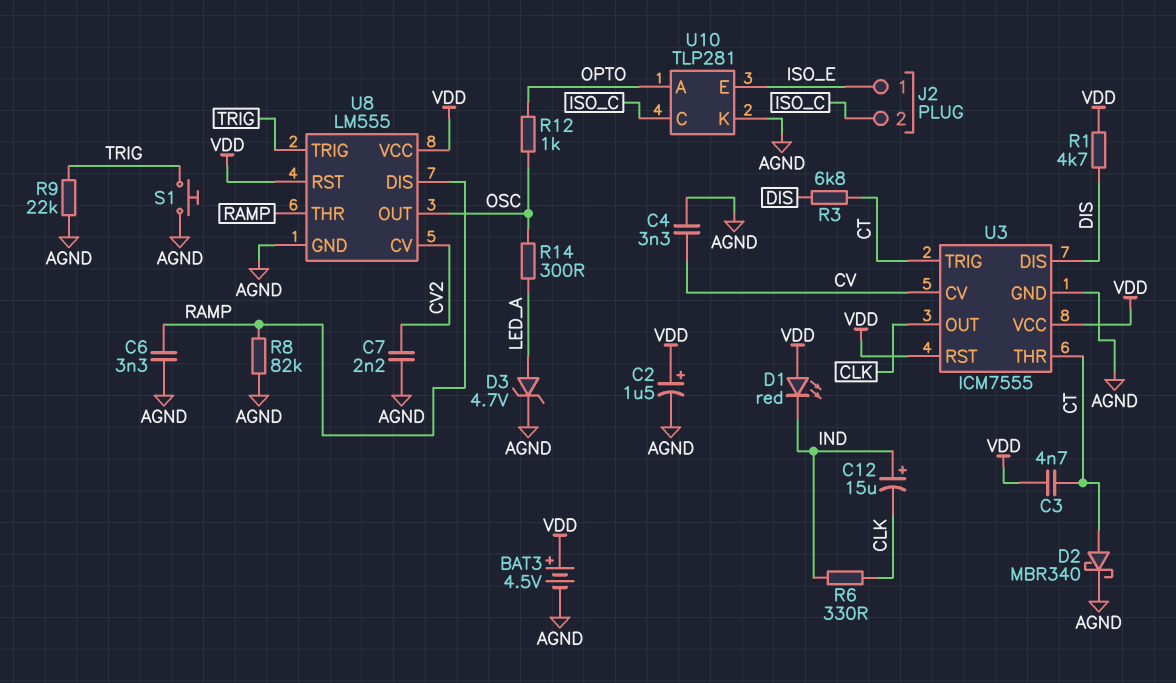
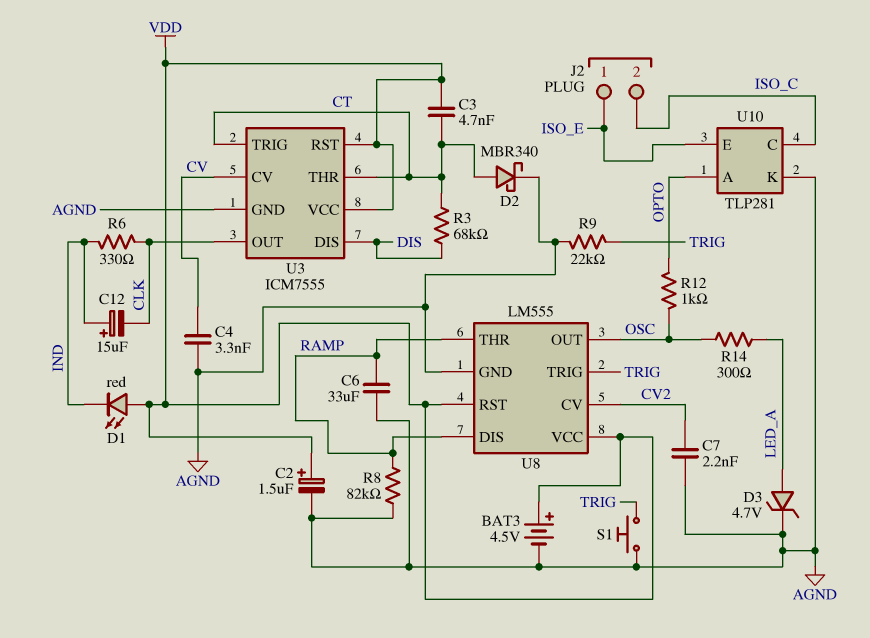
C6: 3.3nF (AGND, RAMP) -> 33uF (AGND, RAMP)
R1: 4.7k (DIS, VDD) -> none
R3: 6.8k (CT, DIS) -> 68k (CT, DIS)

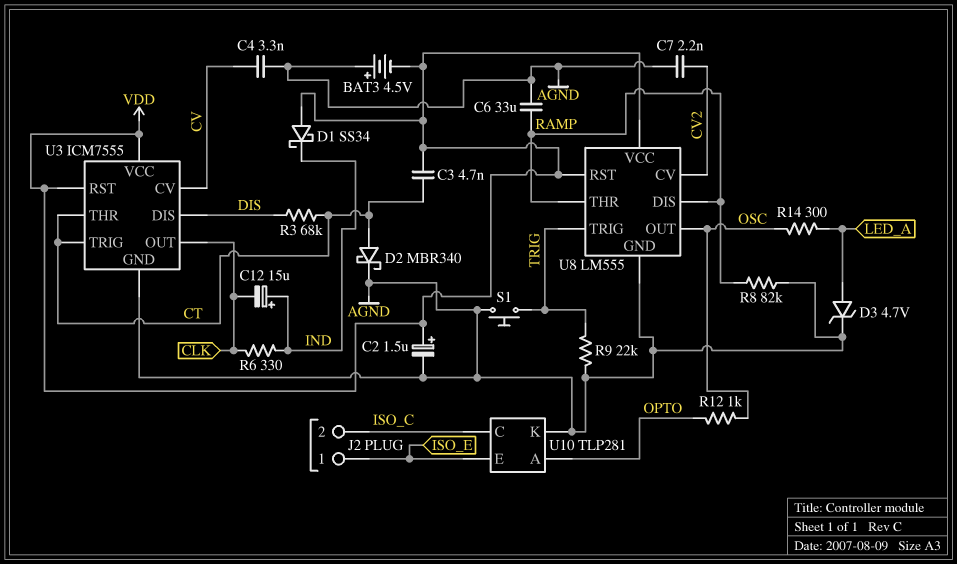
BAT3: 4.5V (plus VDD, minus AGND) -> 4.5V (plus AGND, minus VDD)
D1: LED red (A VDD, K IND) -> schottky SS34 (A VDD, K IND)

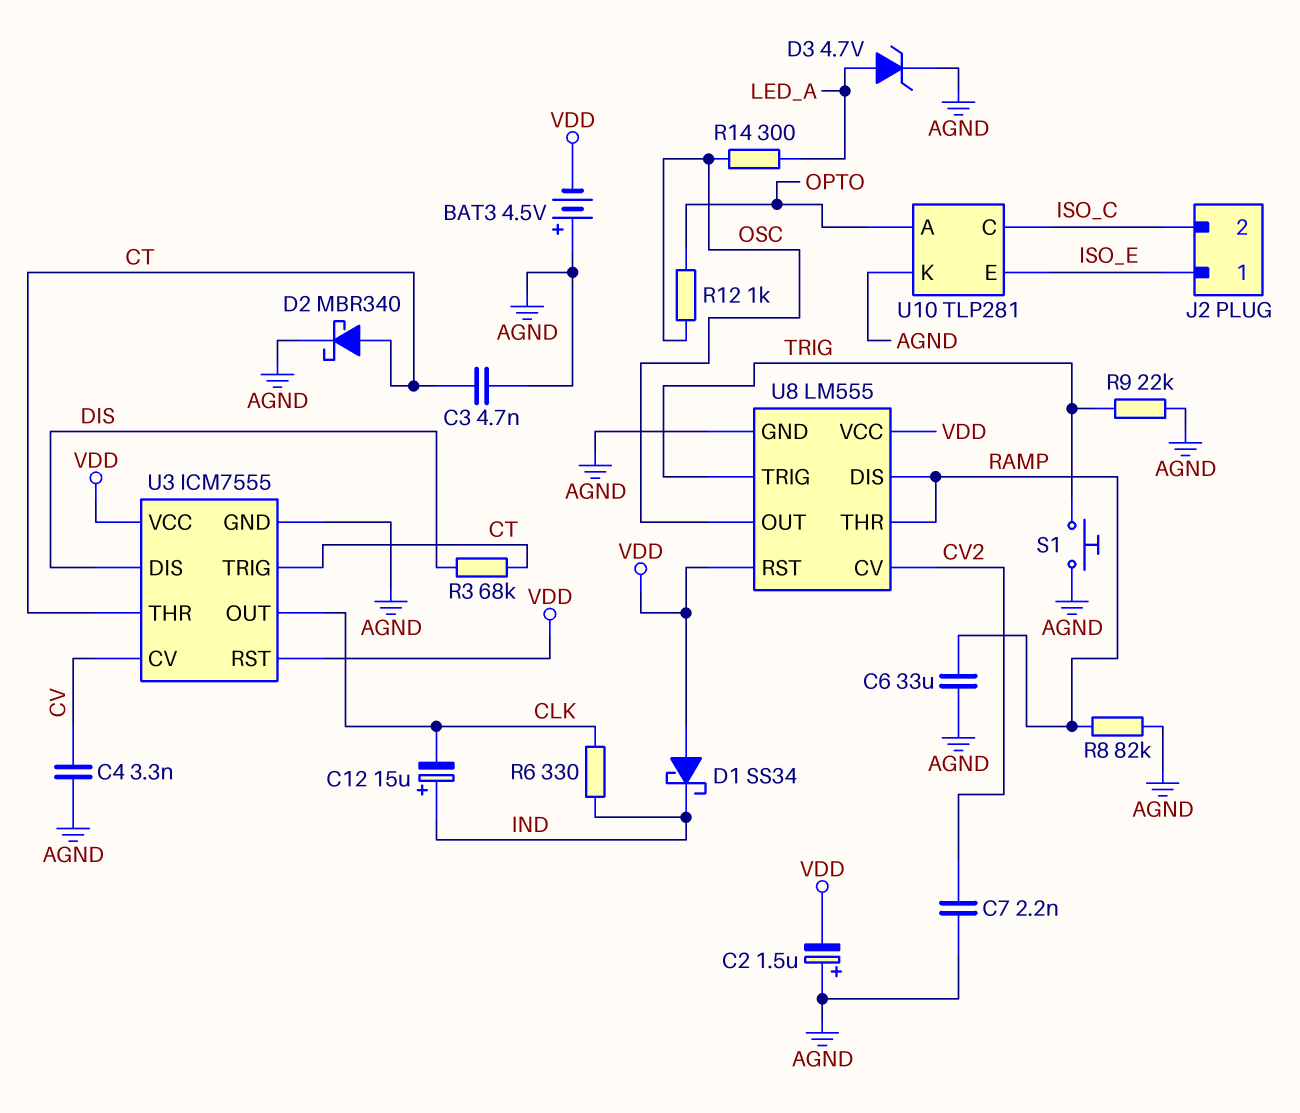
C2: 1.5uF (plus VDD, minus AGND) -> 1.5uF (plus AGND, minus VDD)
C3: 4.7nF (CT, VDD) -> 4.7nF (AGND, CT)

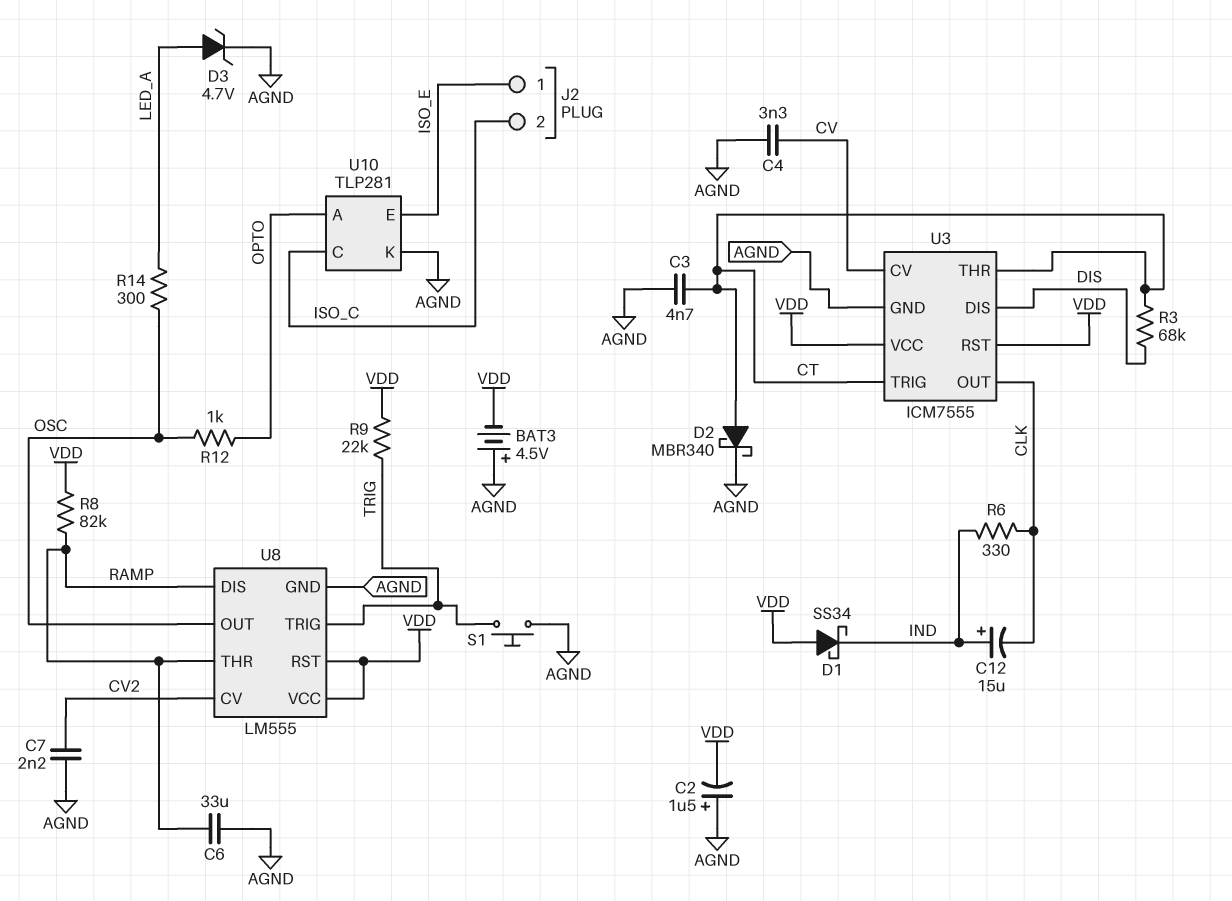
R8: 82k (AGND, RAMP) -> 82k (RAMP, VDD)
R9: 22k (AGND, TRIG) -> 22k (TRIG, VDD)

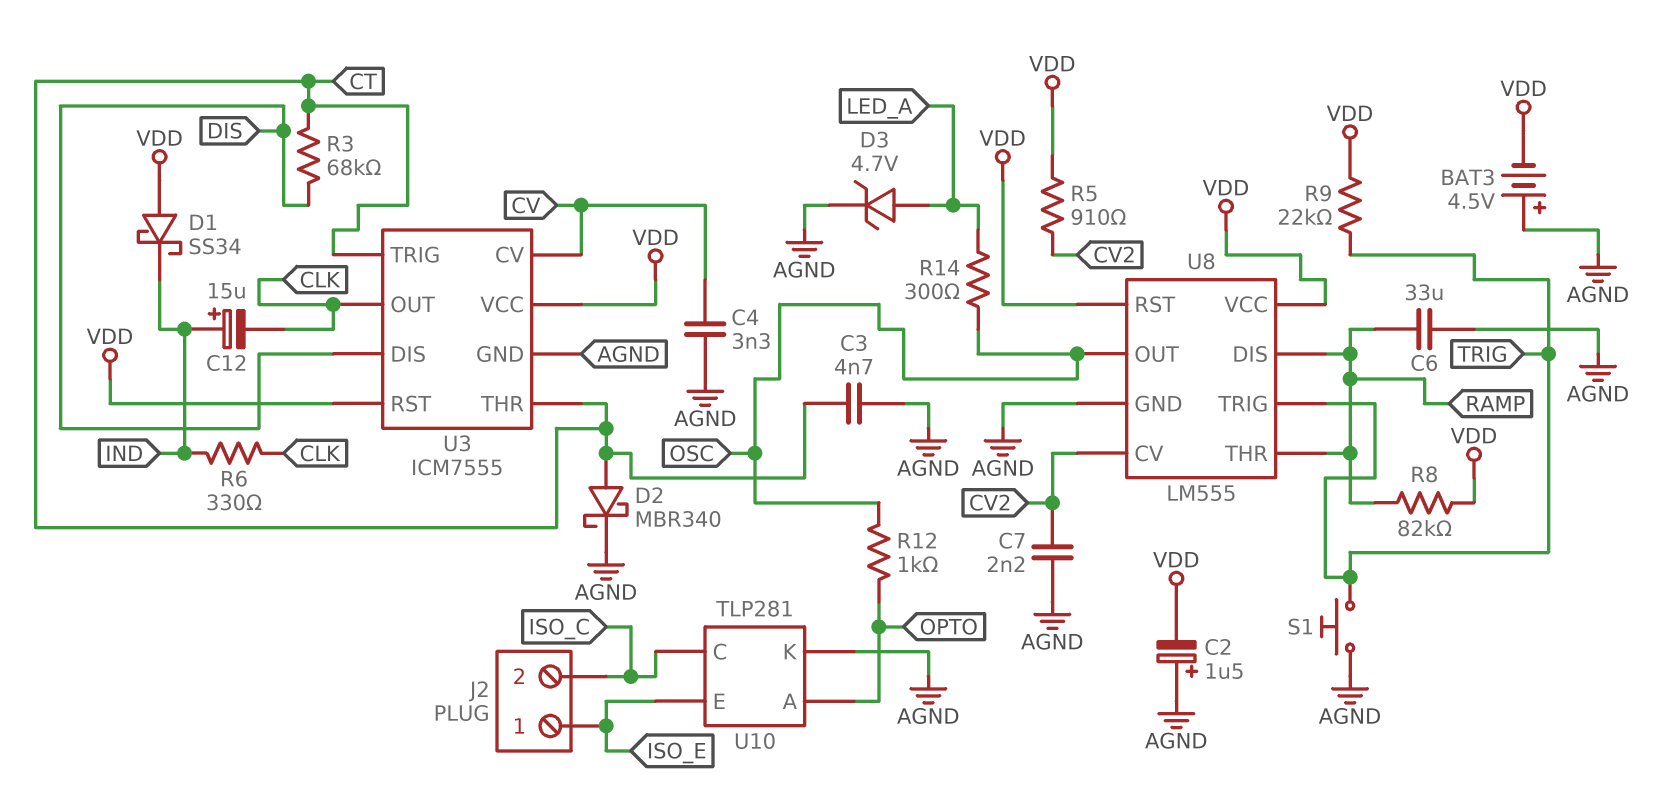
R5: none -> 910 (CV2, VDD)

